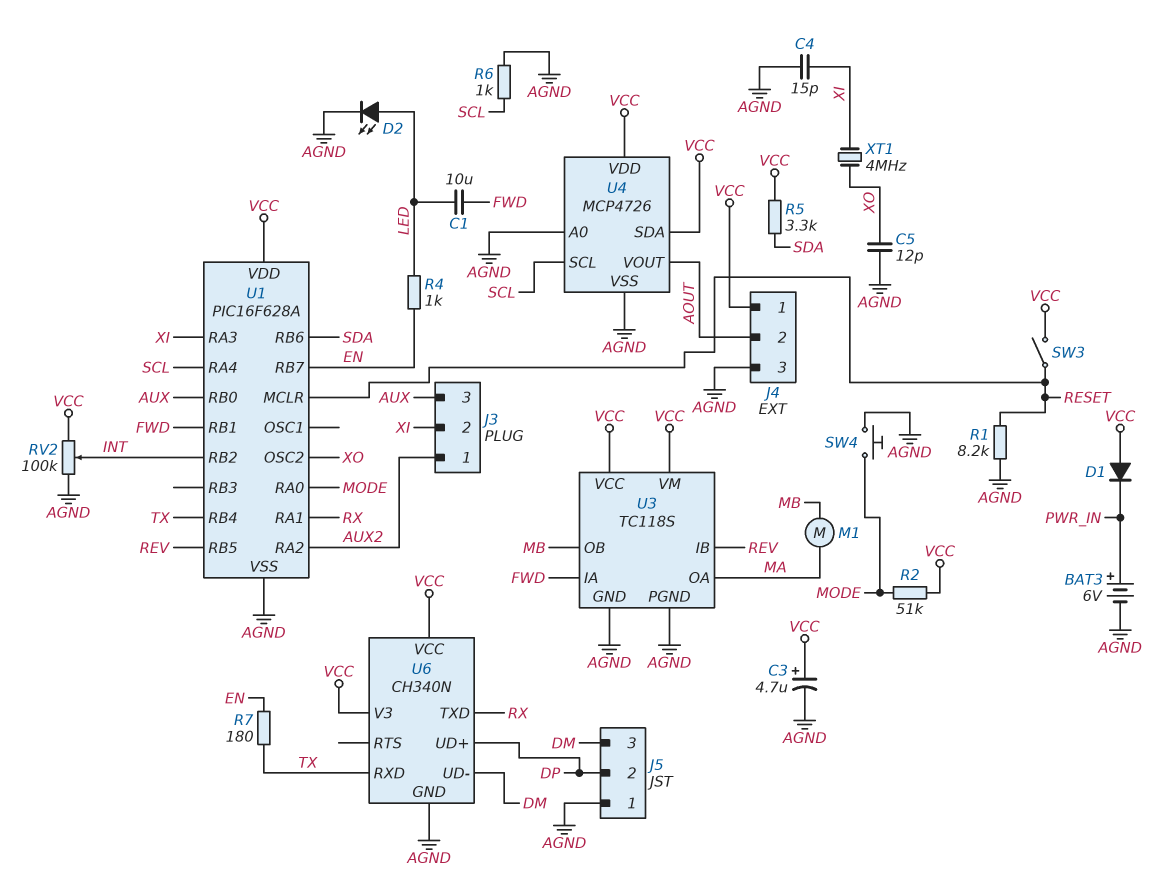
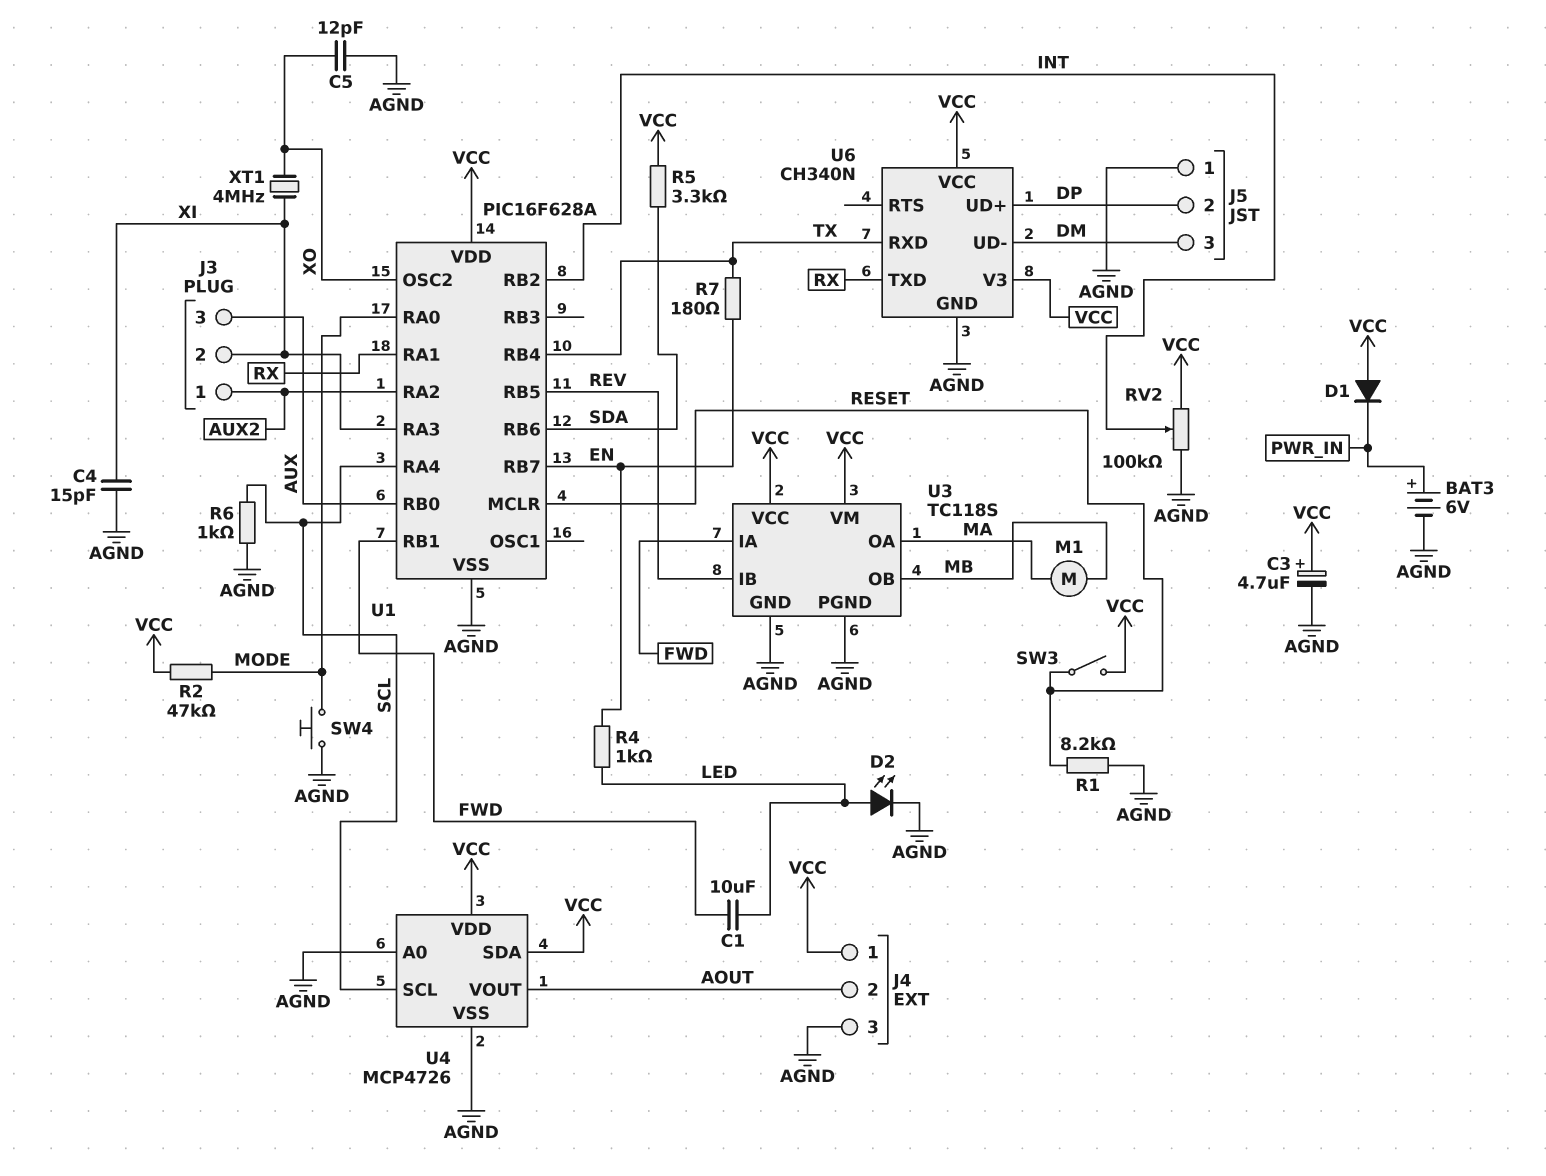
R2: 51k (MODE, VCC) -> 47k (MODE, VCC)

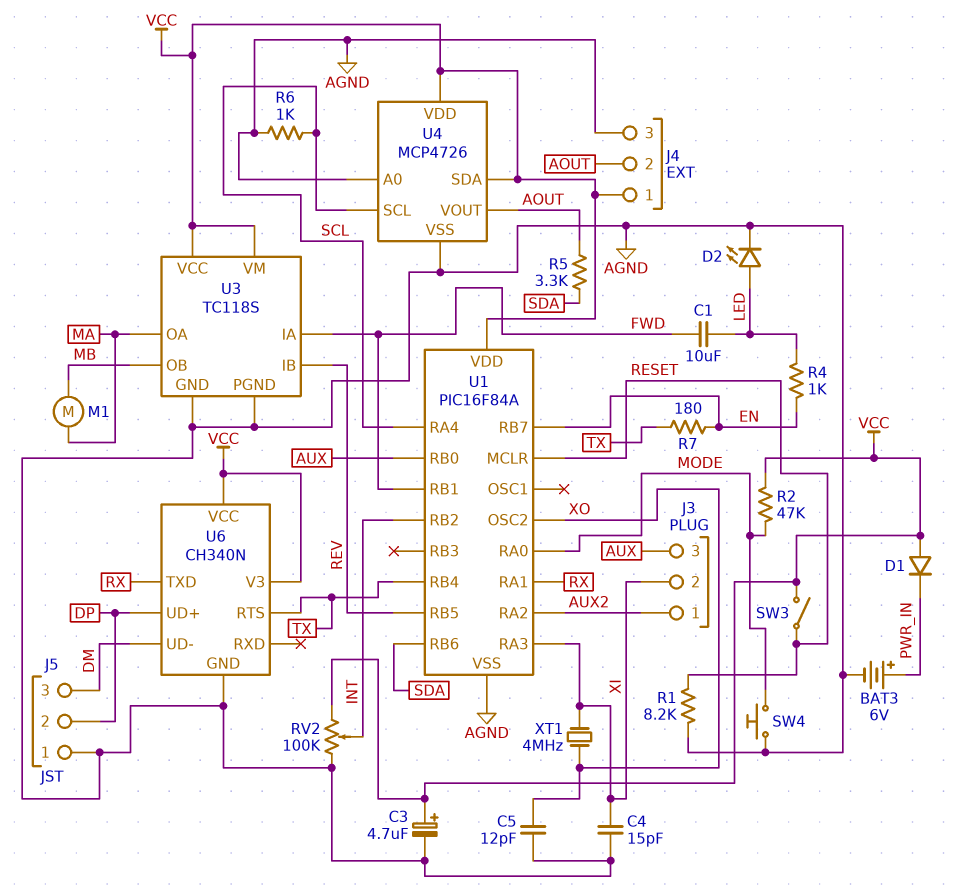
R5: 3.3k (SDA, VCC) -> 3.3k (AOUT, SDA)
U1: PIC16F628A -> PIC16F84A
U6 pin RTS: none -> TX
U6 pin RXD: TX -> none

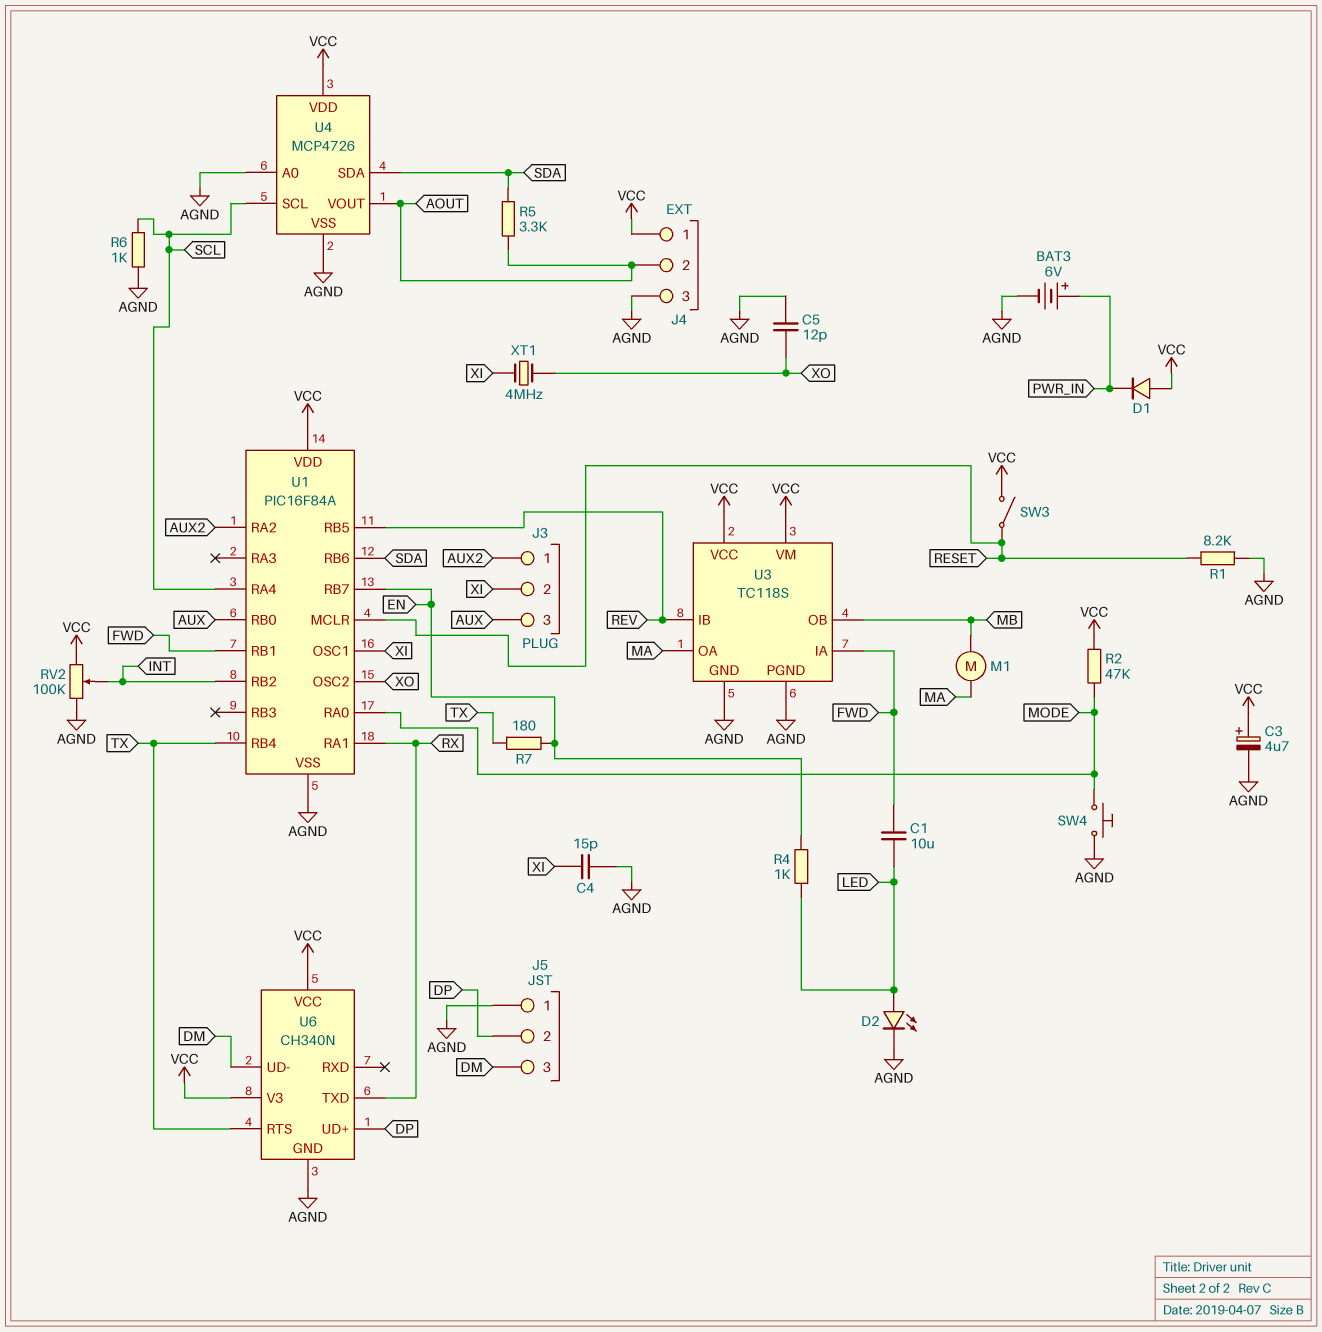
U1 pin OSC1: none -> XI
U1 pin RA3: XI -> none
U4 pin SDA: VCC -> SDA

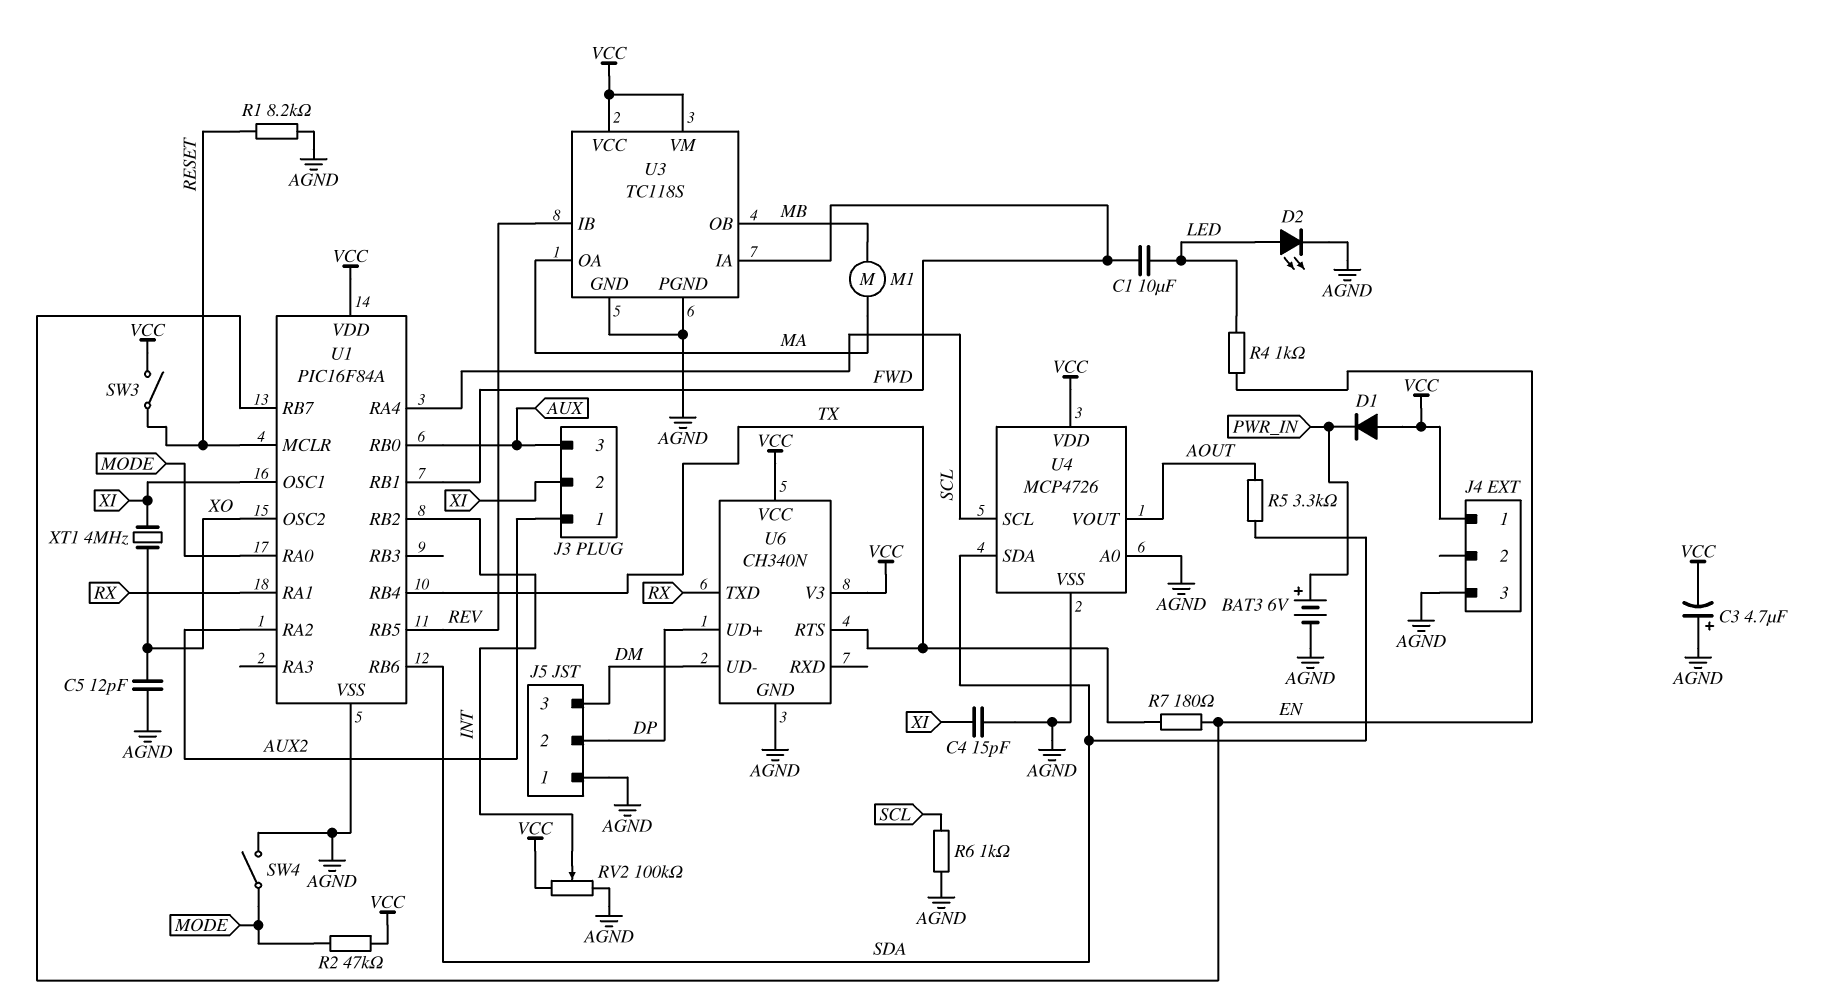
C3: 4.7uF (plus VCC, minus AGND) -> 4.7uF (plus AGND, minus VCC)
J4 pin 2: AOUT -> none
SW4: button (AGND, MODE) -> switch (AGND, MODE)

